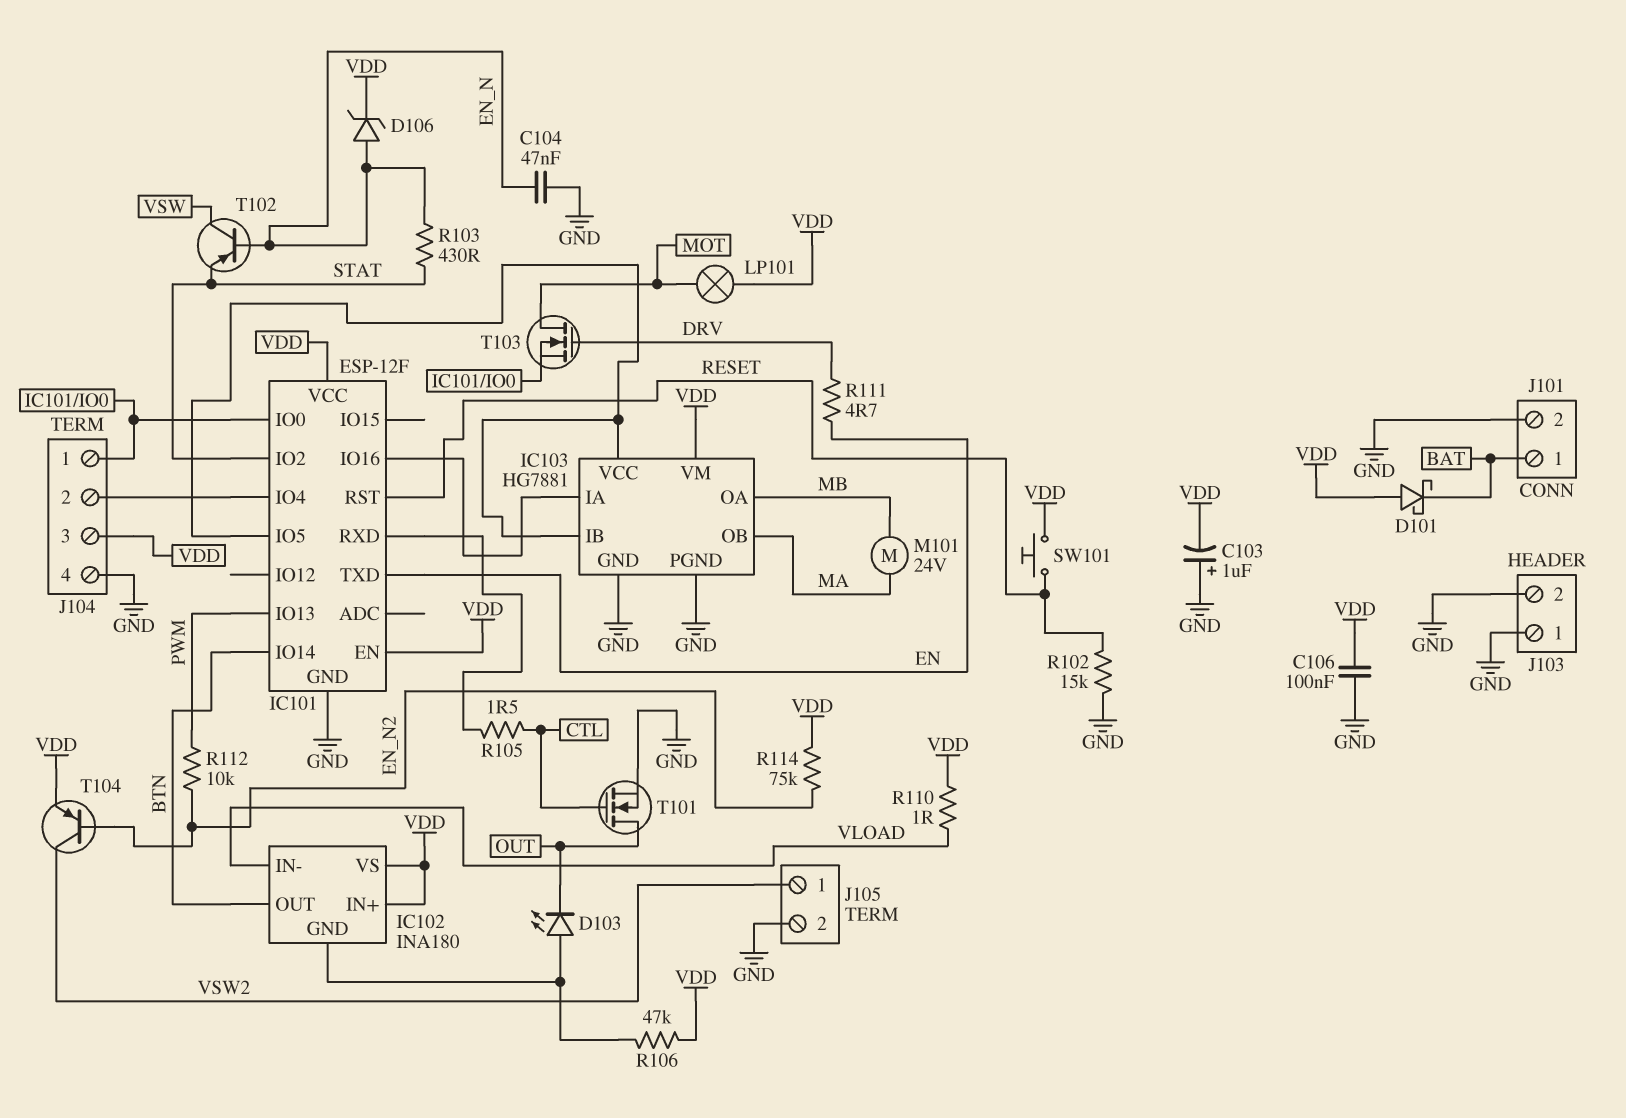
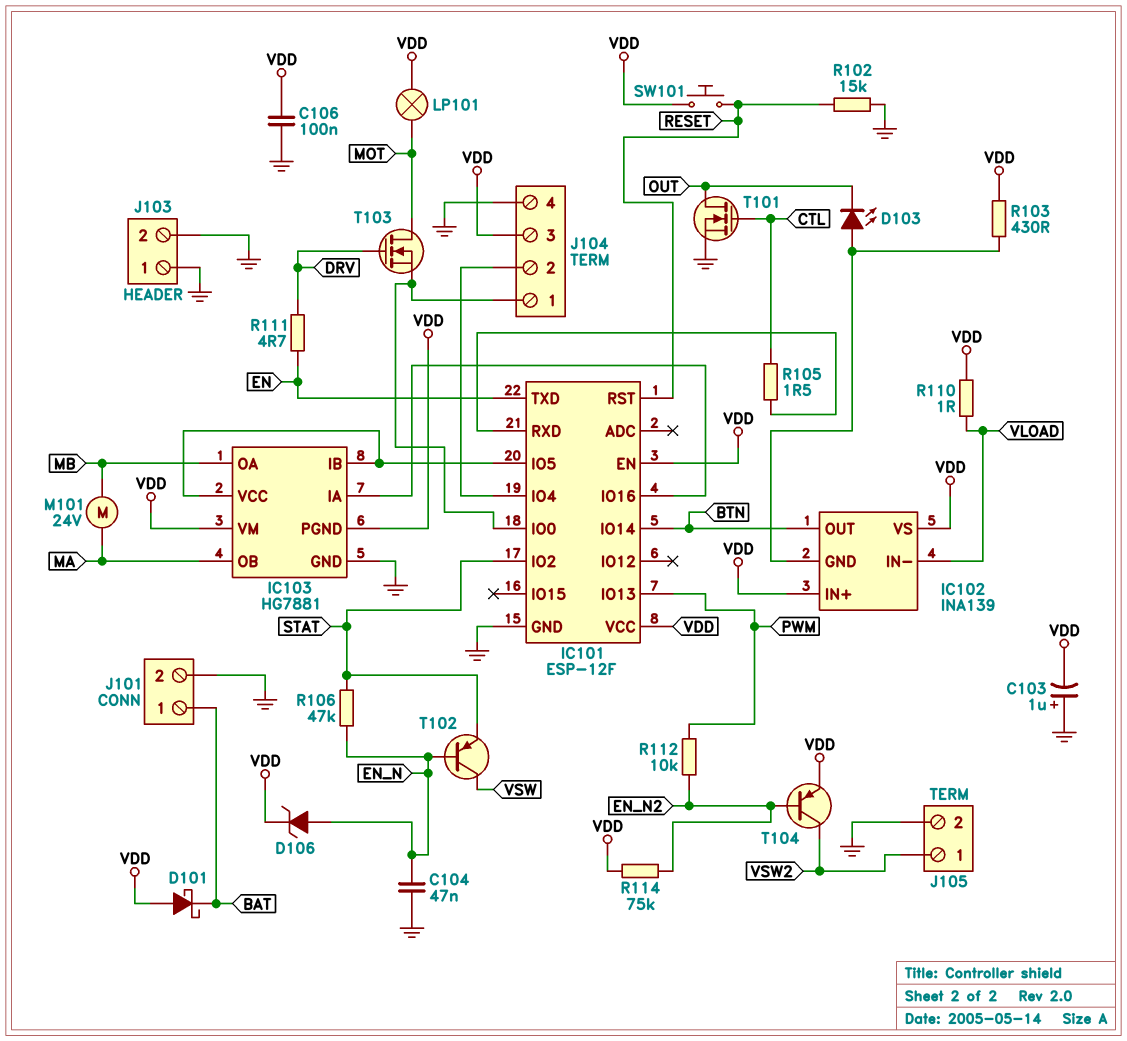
IC102: INA180 -> INA139
IC103 pin PGND: GND -> VDD
R103: 430 (EN_N, STAT) -> 430 (IC102/GND, VDD)
R106: 47k (IC102/GND, VDD) -> 47k (EN_N, STAT)

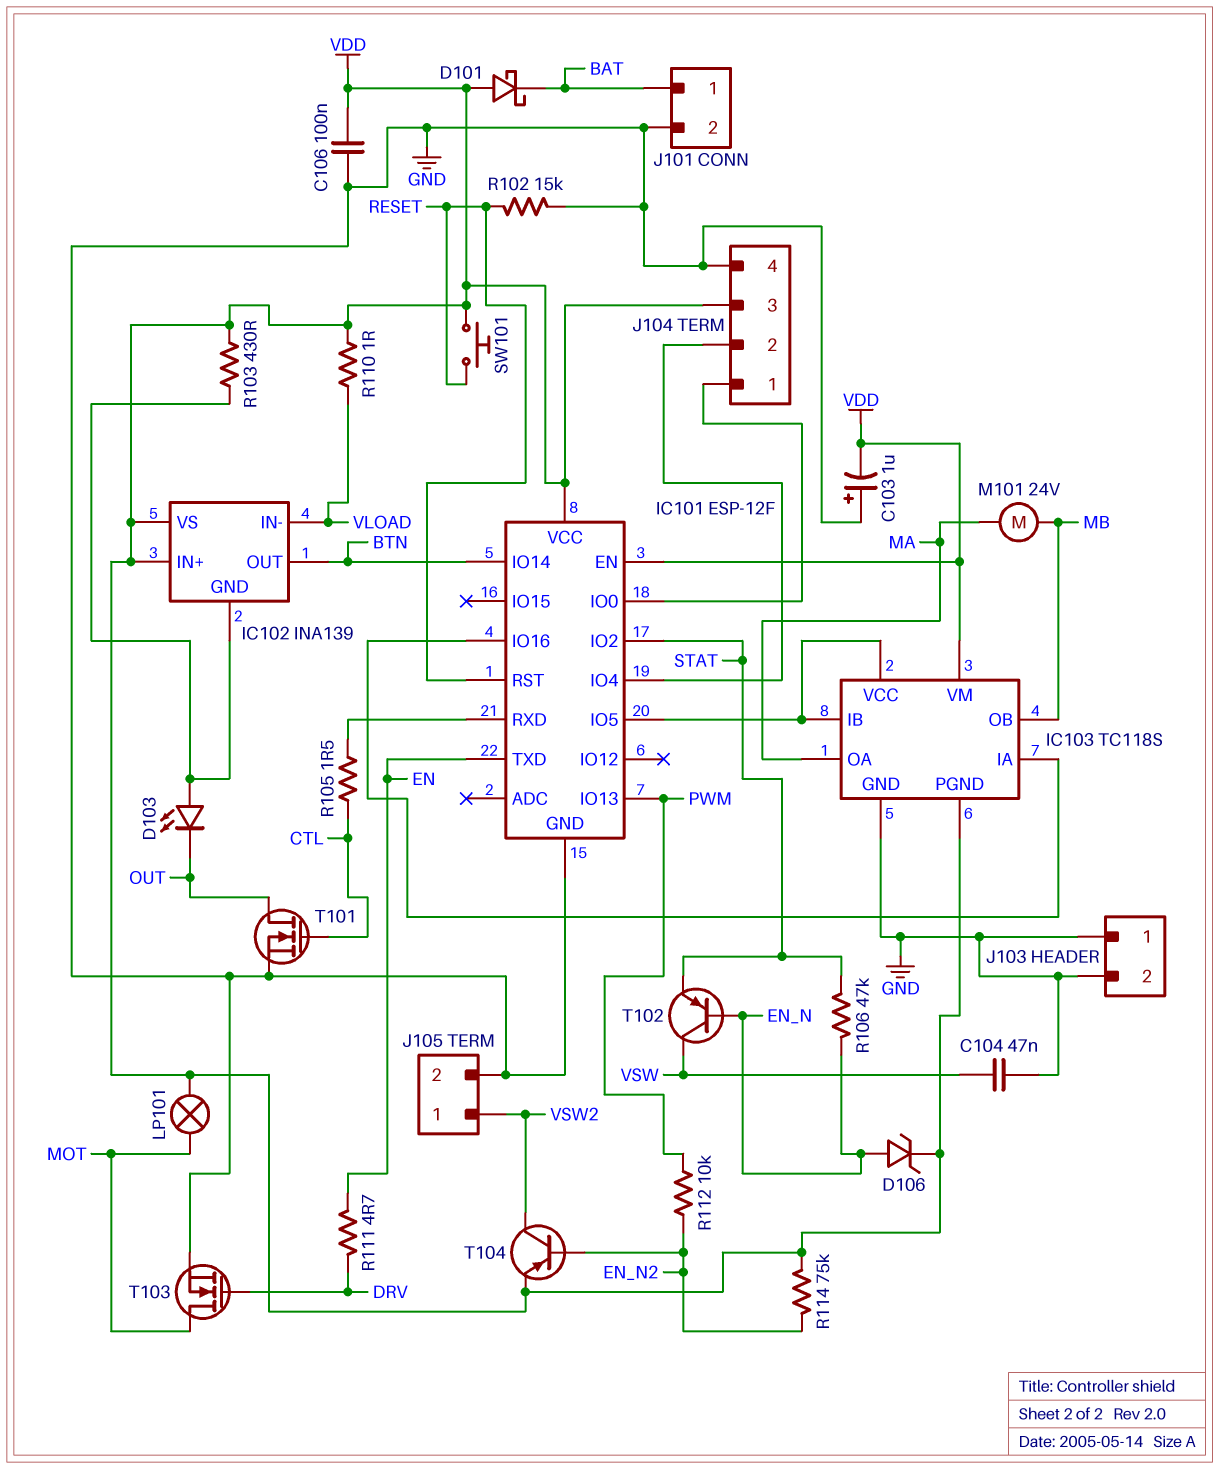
C104: 47nF (EN_N, GND) -> 47nF (GND, VSW)
IC103: HG7881 -> TC118S
IC103 pin OA: MB -> MA
IC103 pin OB: MA -> MB
T103: NMOS (G DRV, D MOT, S IC101/IO0) -> NMOS (G DRV, D MOT, S GND)

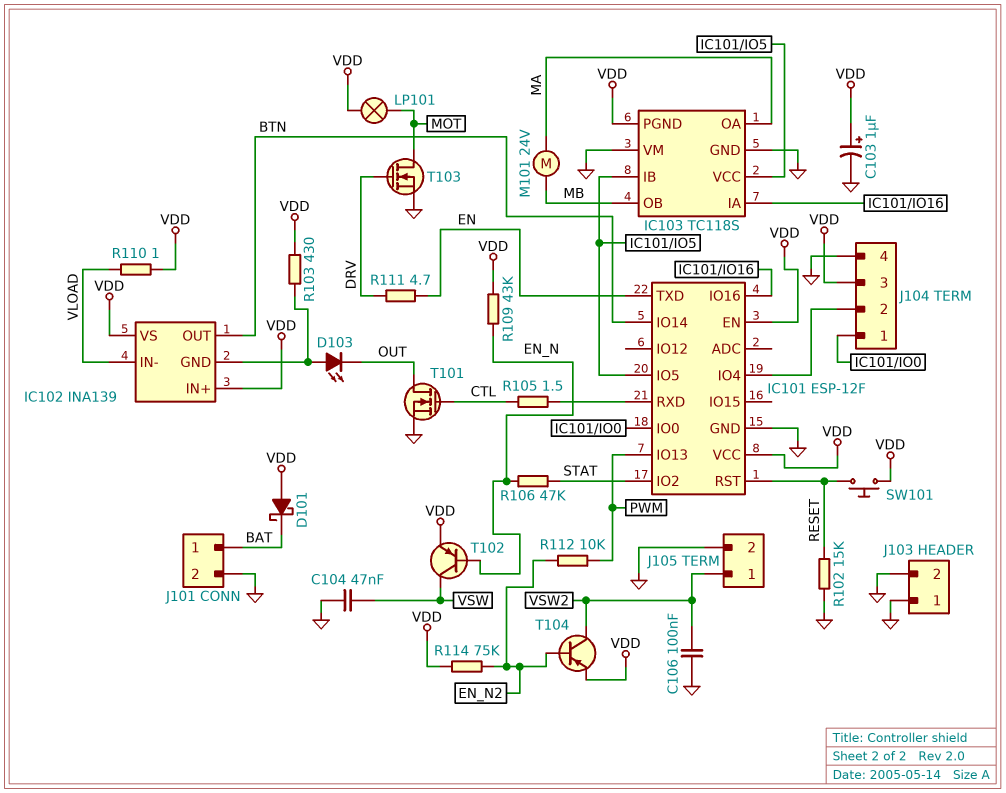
C103: 1uF (plus GND, minus VDD) -> 1uF (plus VDD, minus GND)
C106: 100nF (GND, VDD) -> 100nF (GND, VSW2)
D106: zener (A EN_N, K VDD) -> none
IC103 pin VM: VDD -> GND
R109: none -> 43k (EN_N, VDD)
T102: PNP (B EN_N, C VSW, E STAT) -> PNP (B EN_N, C VSW, E VDD)

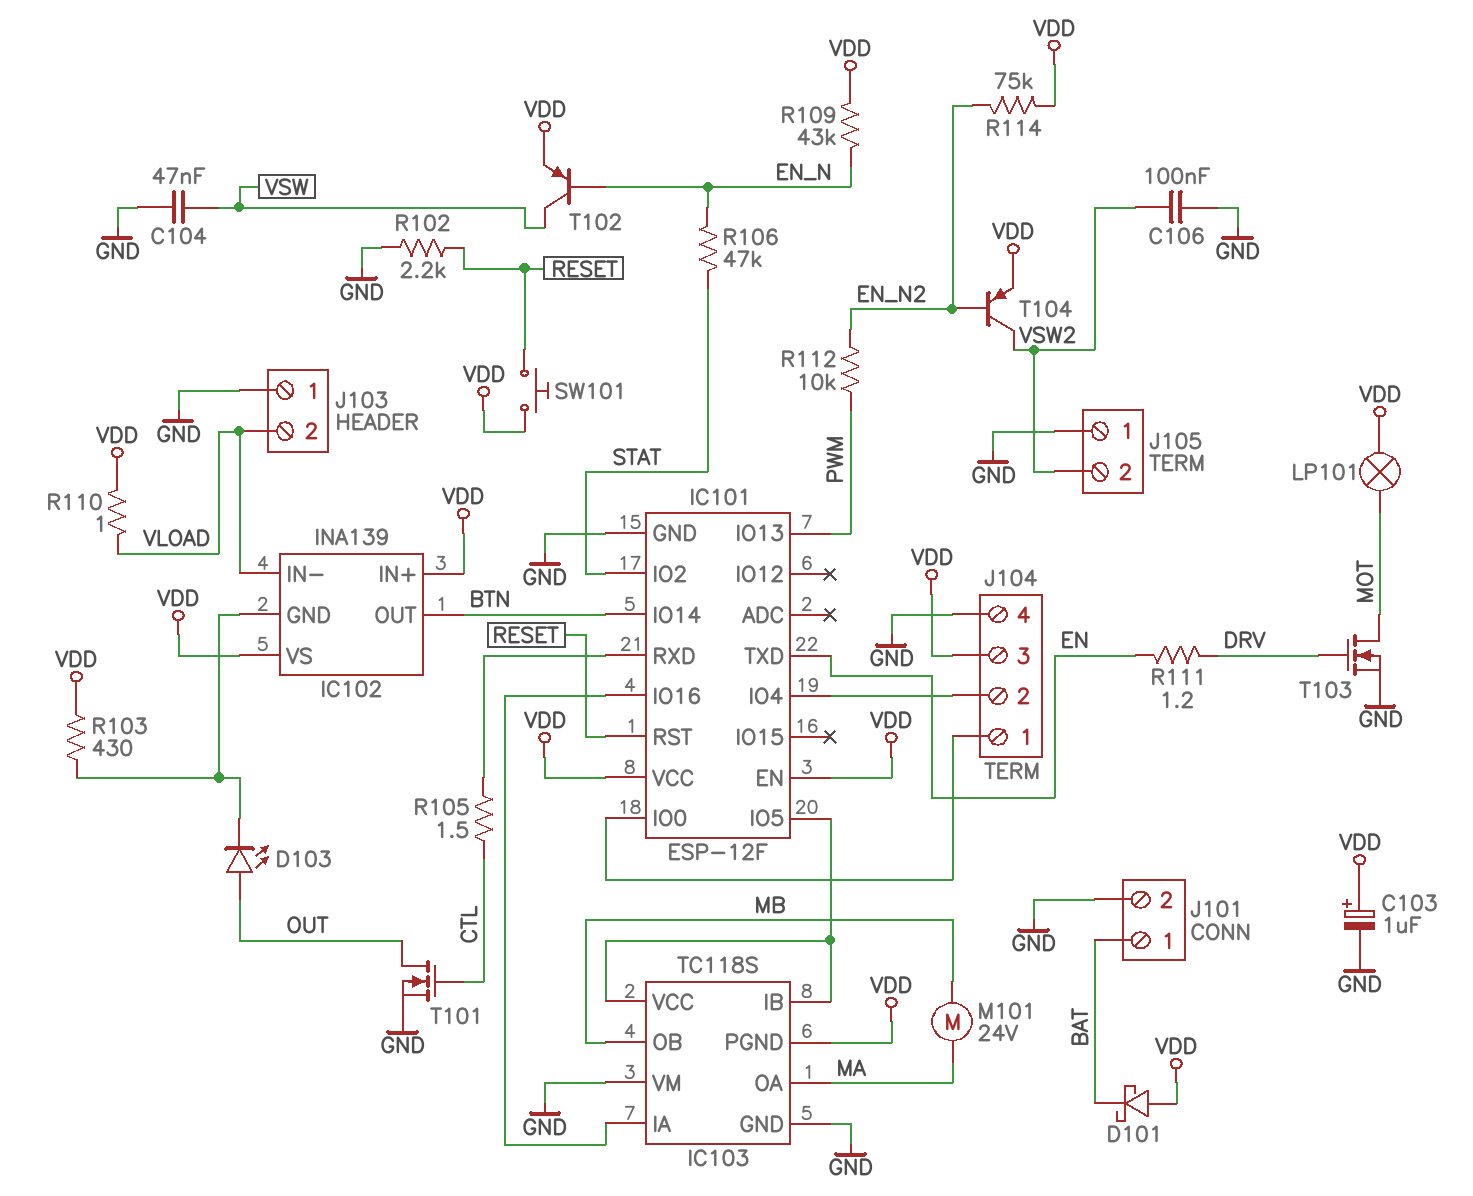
D103: LED (A IC102/GND, K OUT) -> LED (A OUT, K IC102/GND)
J103 pin 2: GND -> VLOAD
J105 pin 1: VSW2 -> GND
J105 pin 2: GND -> VSW2
R102: 15k (GND, RESET) -> 2.2k (GND, RESET)
R111: 4.7 (DRV, EN) -> 1.2 (DRV, EN)

